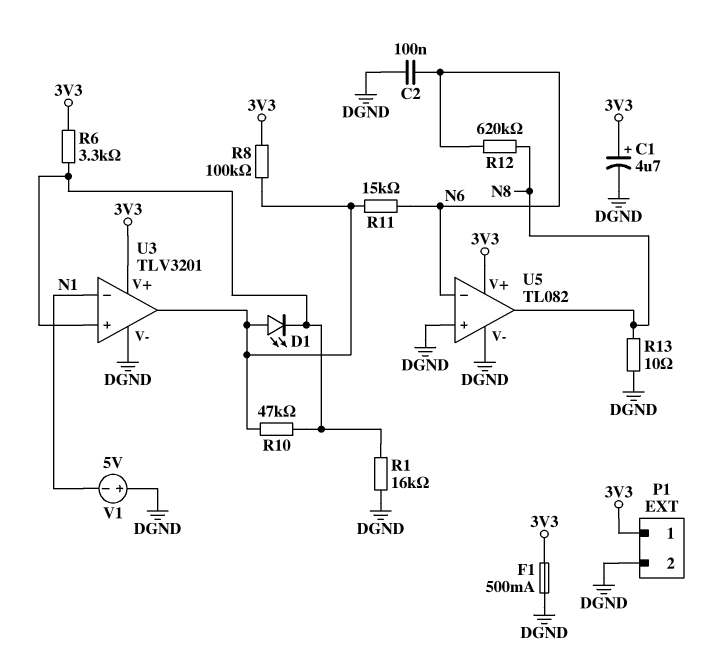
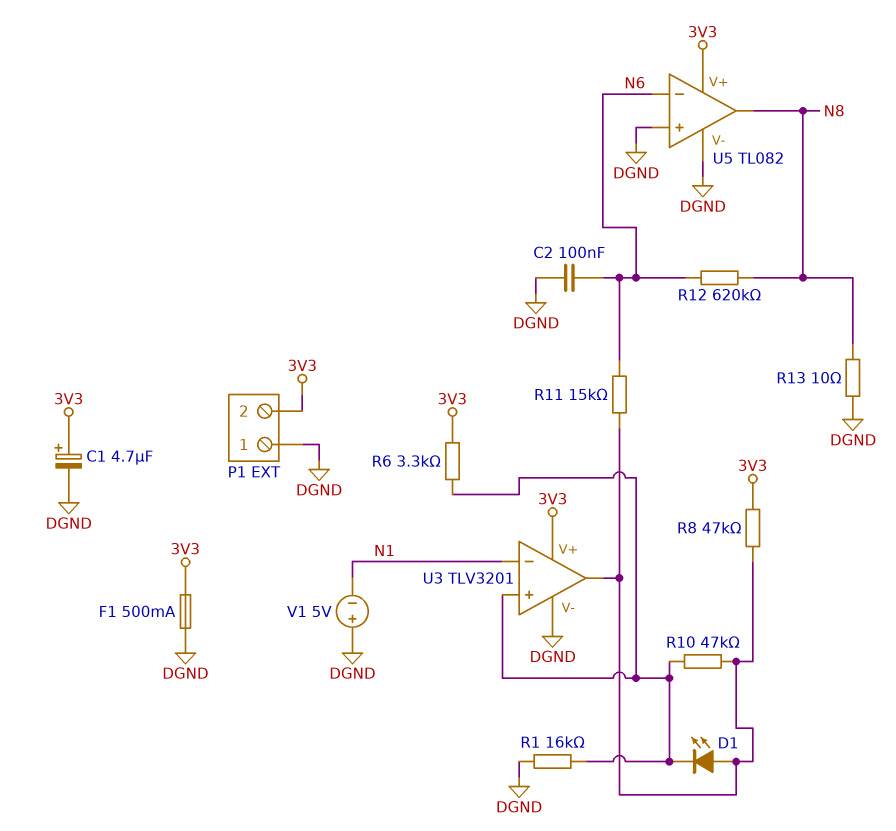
P1 pin 1: 3V3 -> DGND
P1 pin 2: DGND -> 3V3
R8: 100k (3V3, U3/out) -> 47k (3V3, U3/out)

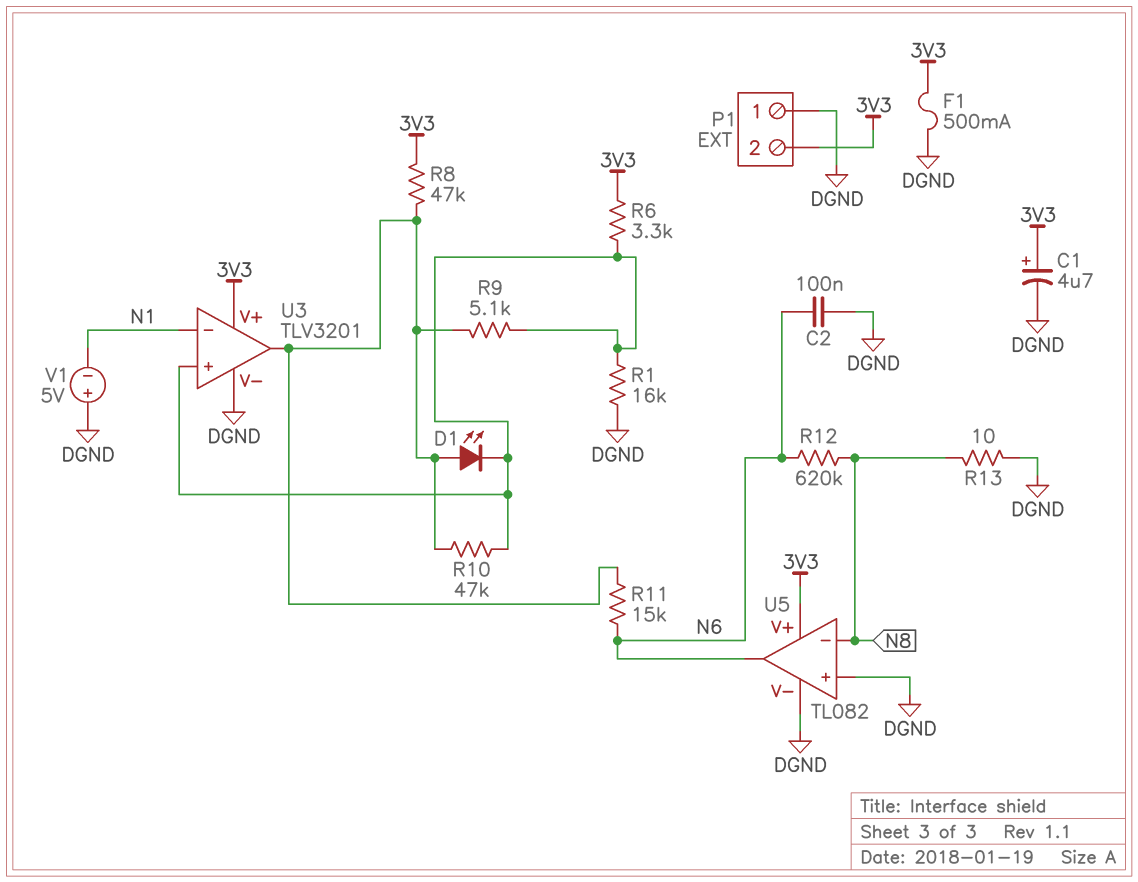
R9: none -> 5.1k (U3/in+, U3/out)
U5 pin in-: N6 -> N8
U5 pin out: N8 -> N6

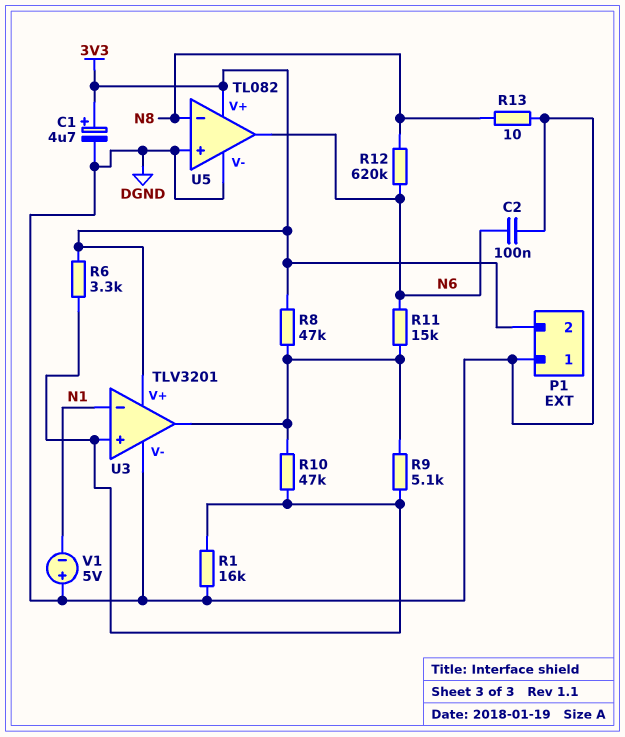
D1: LED (A U3/out, K U3/in+) -> none
F1: 500mA (3V3, DGND) -> none

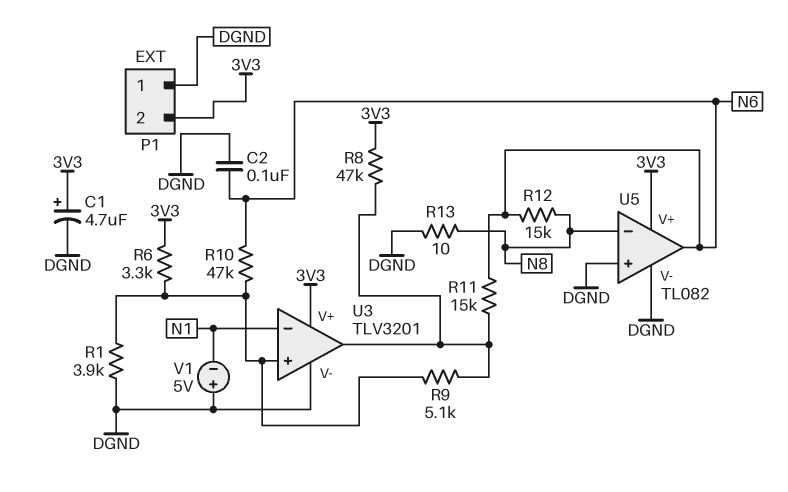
R1: 16k (DGND, U3/in+) -> 3.9k (DGND, U3/in+)
R10: 47k (U3/in+, U3/out) -> 47k (N6, U3/in+)
R12: 620k (N6, N8) -> 15k (N6, N8)

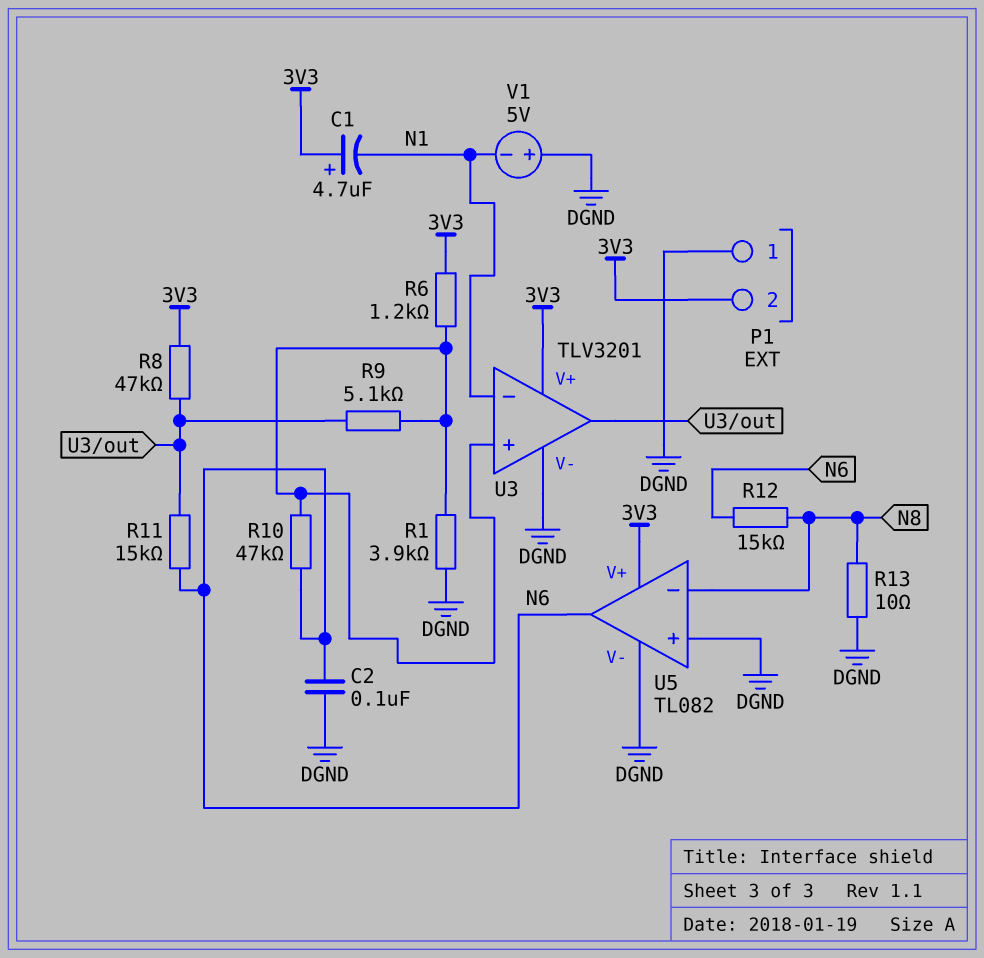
C1: 4.7uF (plus 3V3, minus DGND) -> 4.7uF (plus 3V3, minus N1)
R6: 3.3k (3V3, U3/in+) -> 1.2k (3V3, U3/in+)

